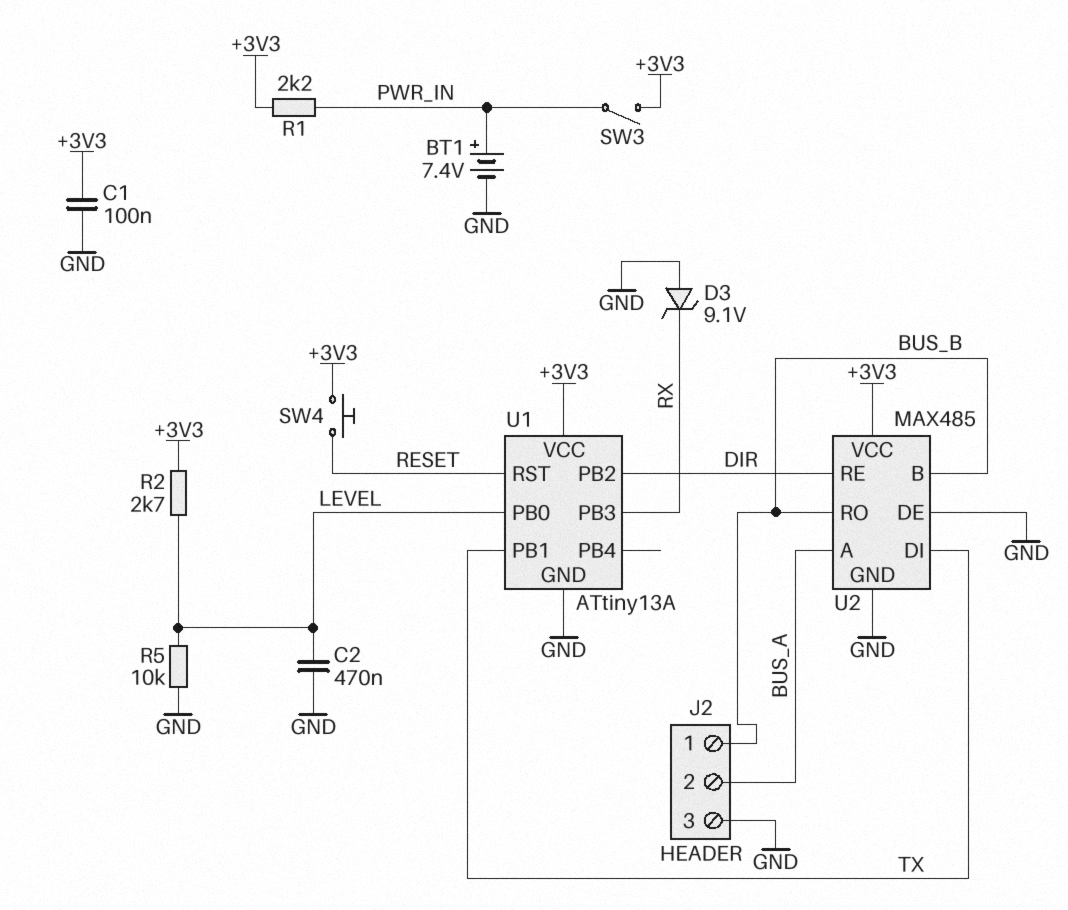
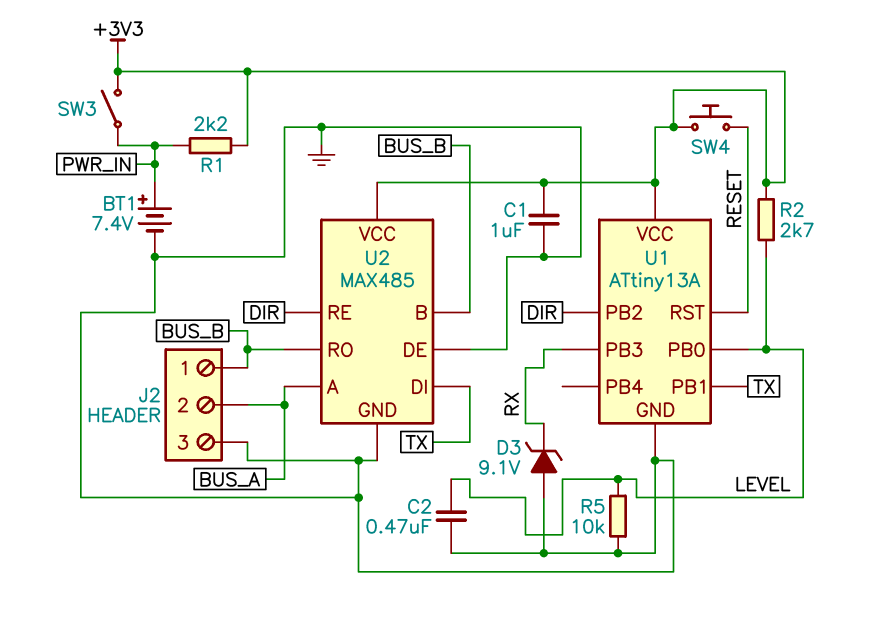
C1: 100nF (+3V3, GND) -> 1uF (+3V3, GND)

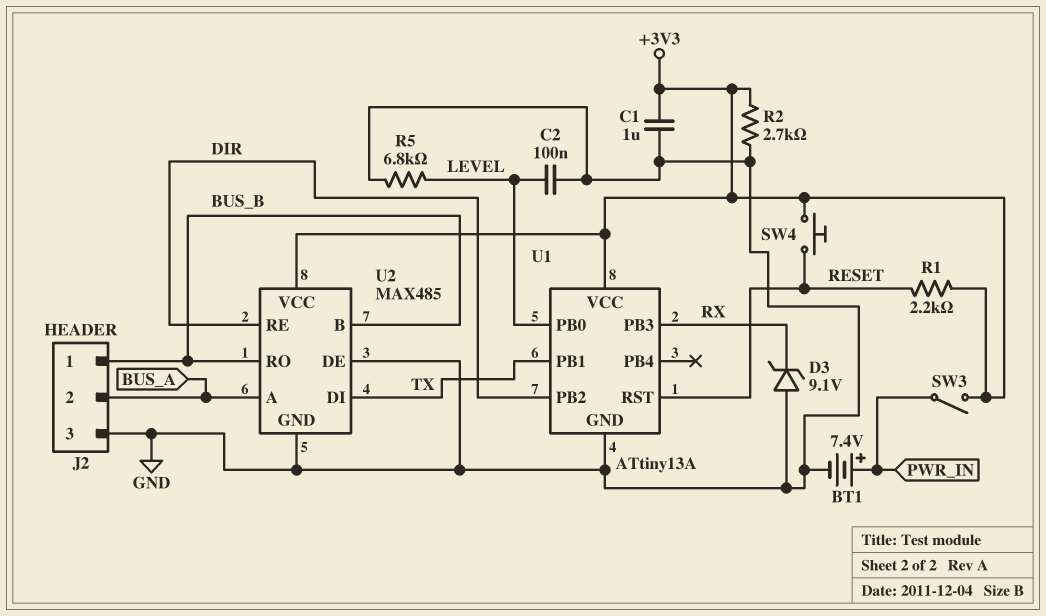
C2: 470nF (GND, LEVEL) -> 100nF (GND, LEVEL)
R1: 2.2k (+3V3, PWR_IN) -> 2.2k (+3V3, RESET)
R2: 2.7k (+3V3, LEVEL) -> 2.7k (+3V3, GND)
R5: 10k (GND, LEVEL) -> 6.8k (GND, LEVEL)

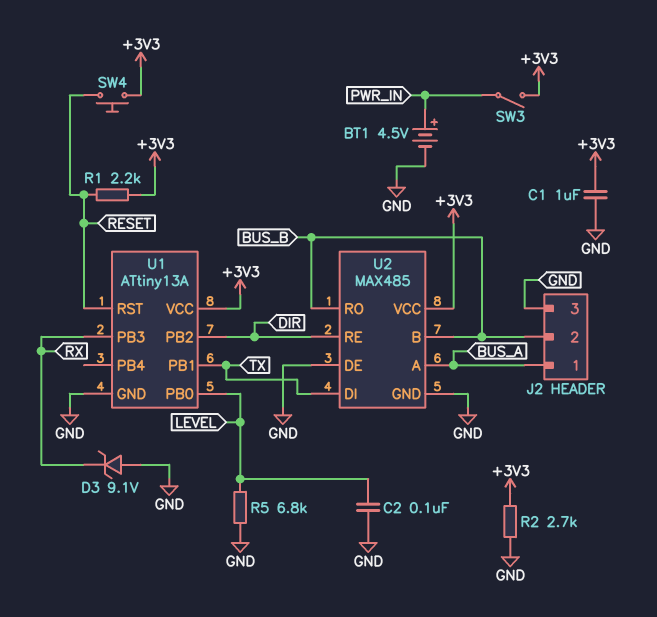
BT1: 7.4V (plus PWR_IN, minus GND) -> 4.5V (plus PWR_IN, minus GND)
J2 pin 1: BUS_B -> BUS_A
J2 pin 2: BUS_A -> BUS_B

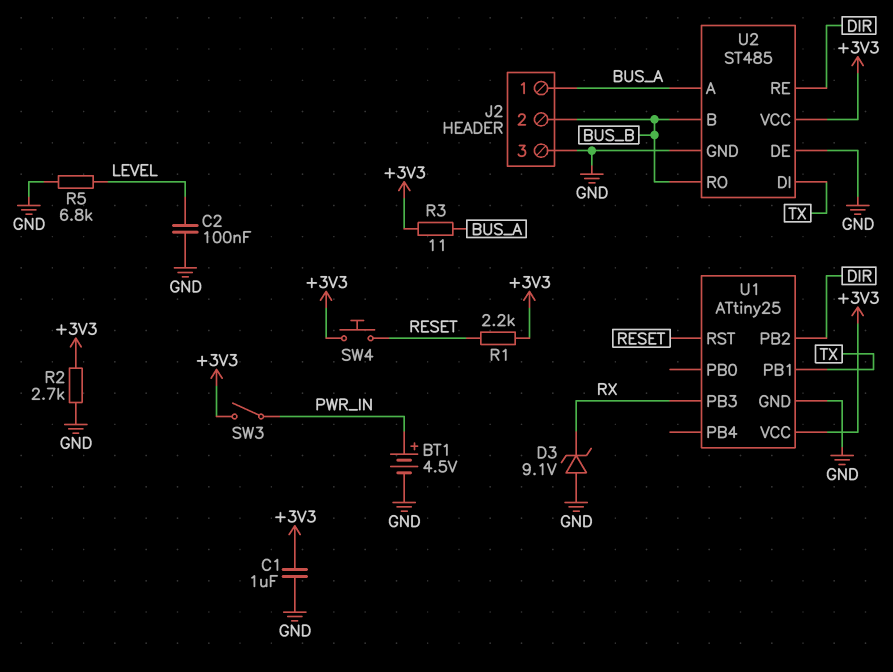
R3: none -> 11 (+3V3, BUS_A)
U1: ATtiny13A -> ATtiny25
U1 pin PB0: LEVEL -> none
U2: MAX485 -> ST485

